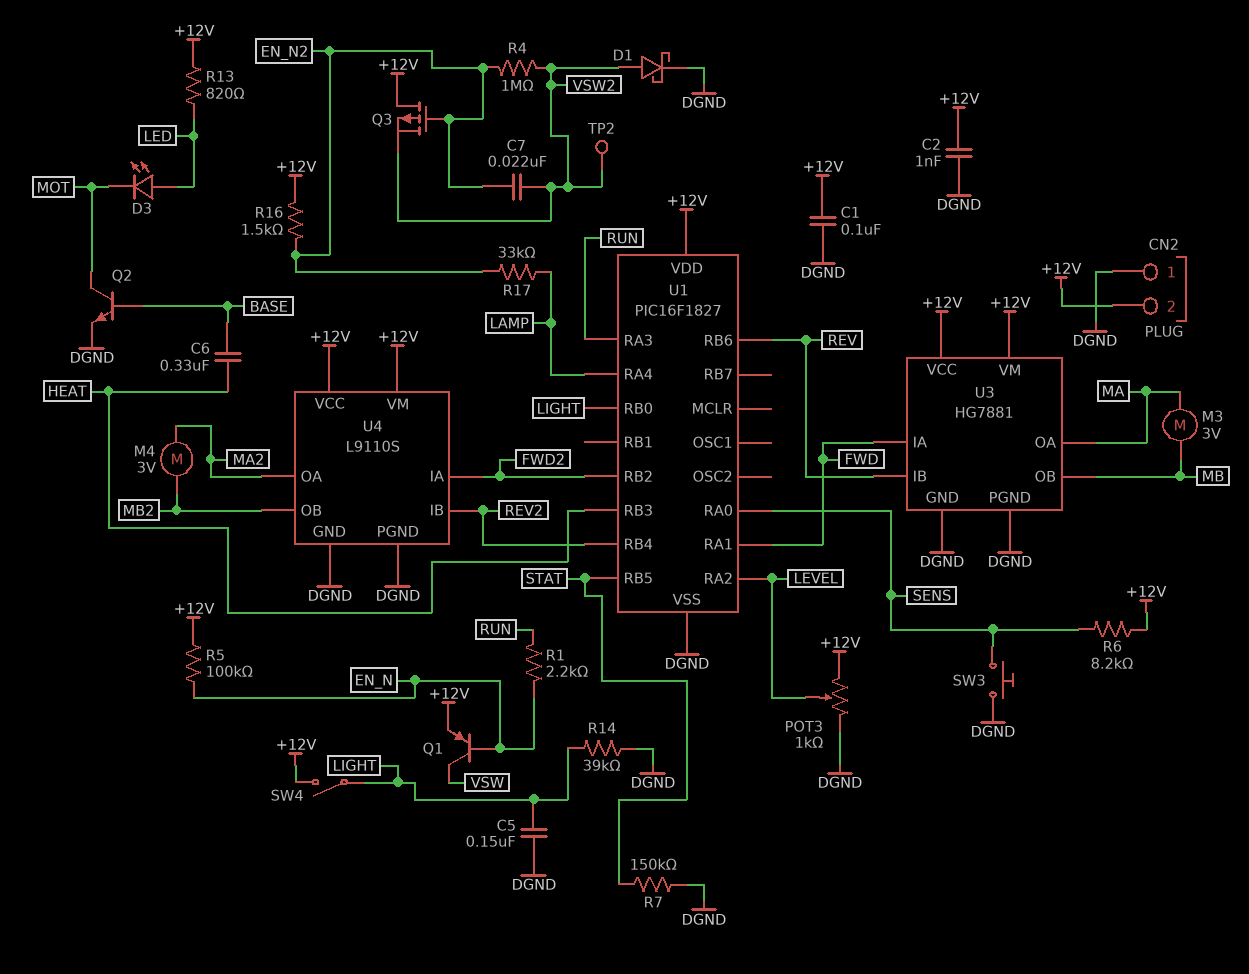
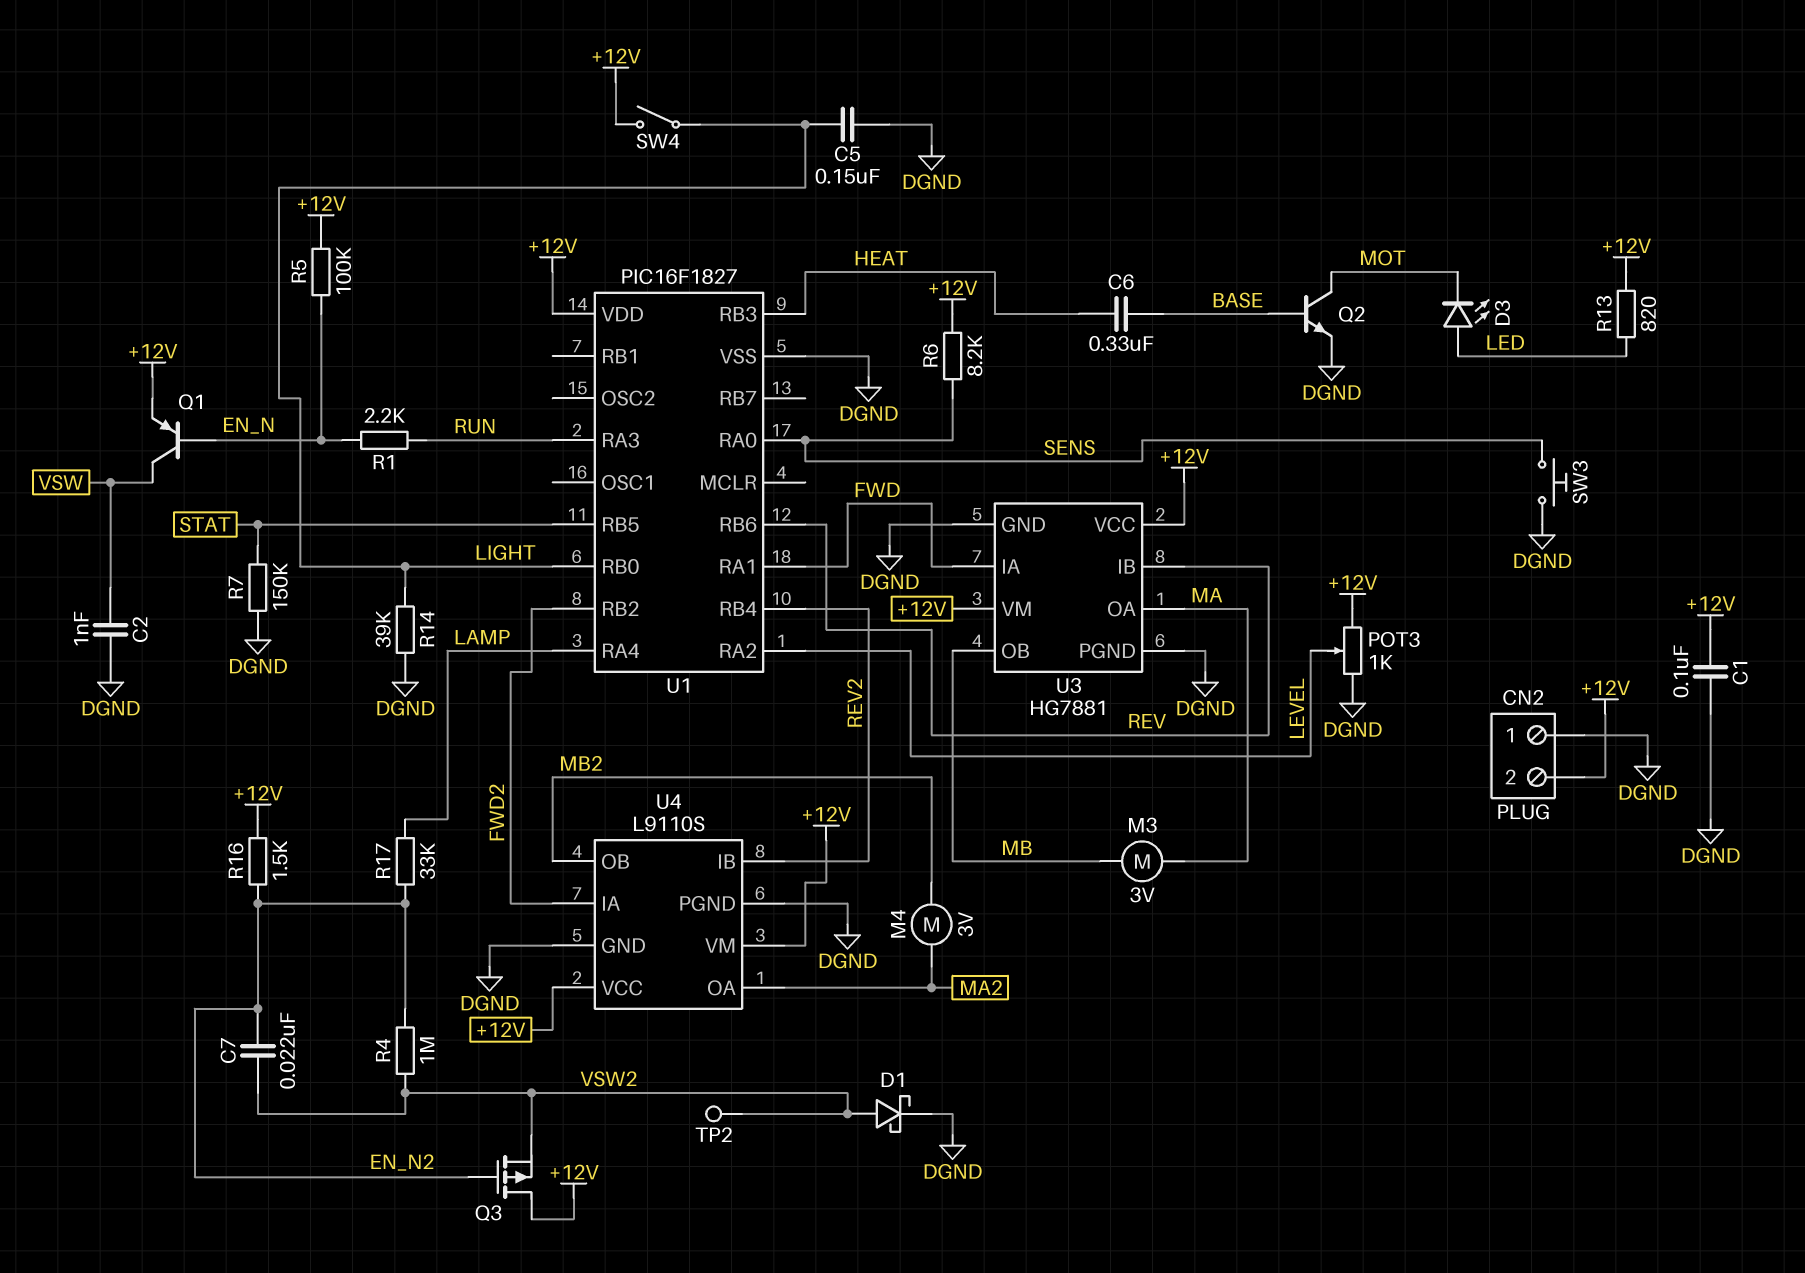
C2: 1nF (+12V, DGND) -> 1nF (DGND, VSW)

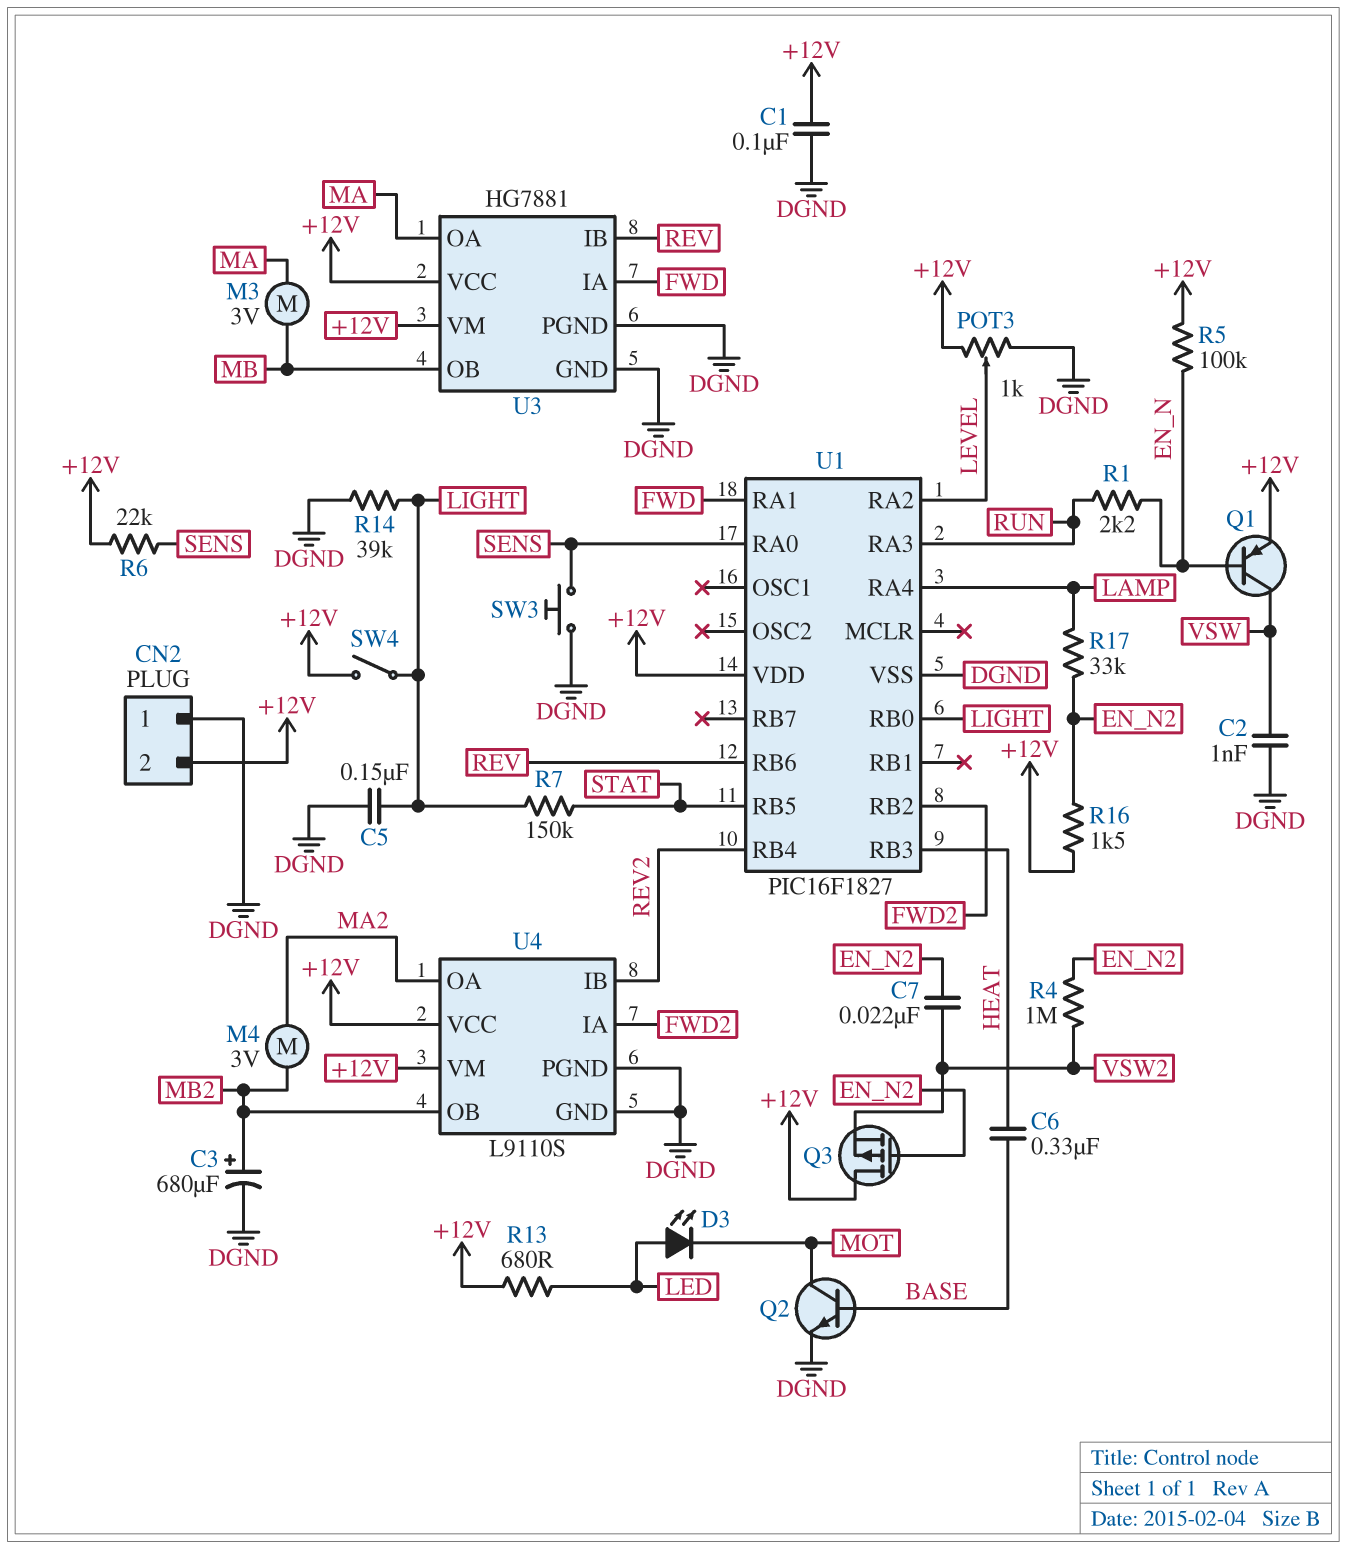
C3: none -> 680uF (plus MB2, minus DGND)
D1: schottky (A VSW2, K DGND) -> none
R6: 8.2k (+12V, SENS) -> 22k (+12V, SENS)
R7: 150k (DGND, STAT) -> 150k (LIGHT, STAT)
R13: 820 (+12V, LED) -> 680 (+12V, LED)
TP2: test point (VSW2) -> none

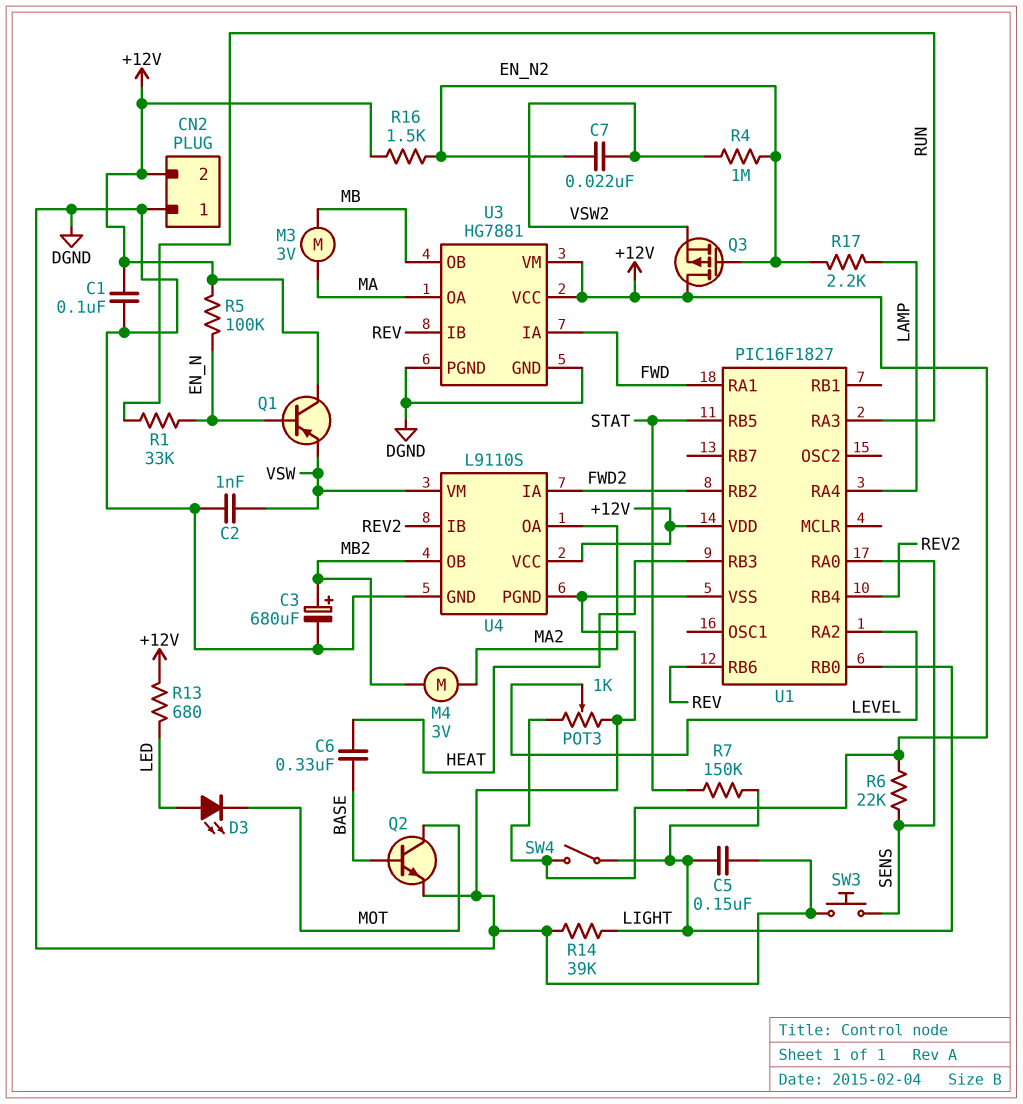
Q1: PNP (B EN_N, C VSW, E +12V) -> PNP (B EN_N, C +12V, E VSW)
R1: 2.2k (EN_N, RUN) -> 33k (EN_N, RUN)
R17: 33k (EN_N2, LAMP) -> 2.2k (EN_N2, LAMP)
U4 pin VM: +12V -> VSW

